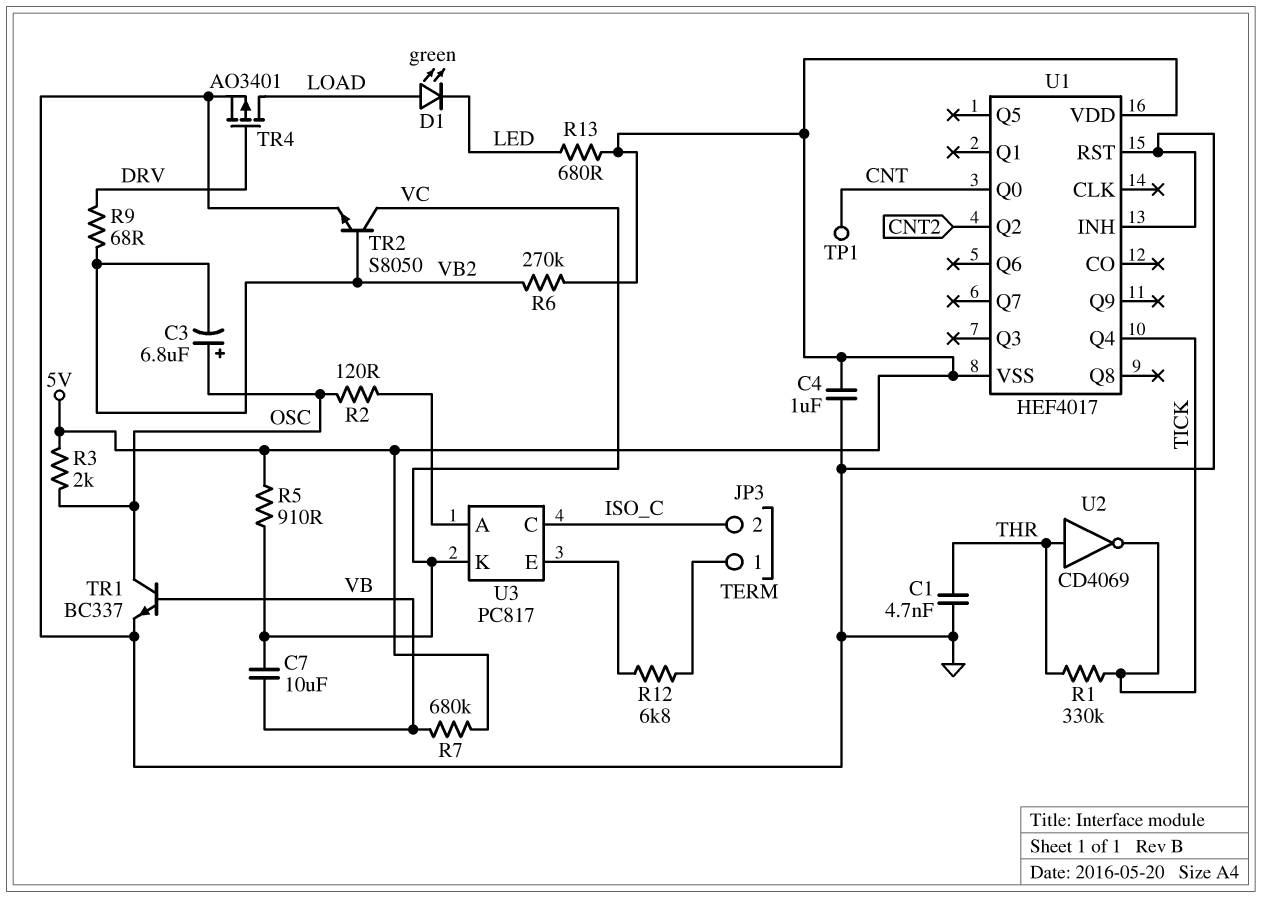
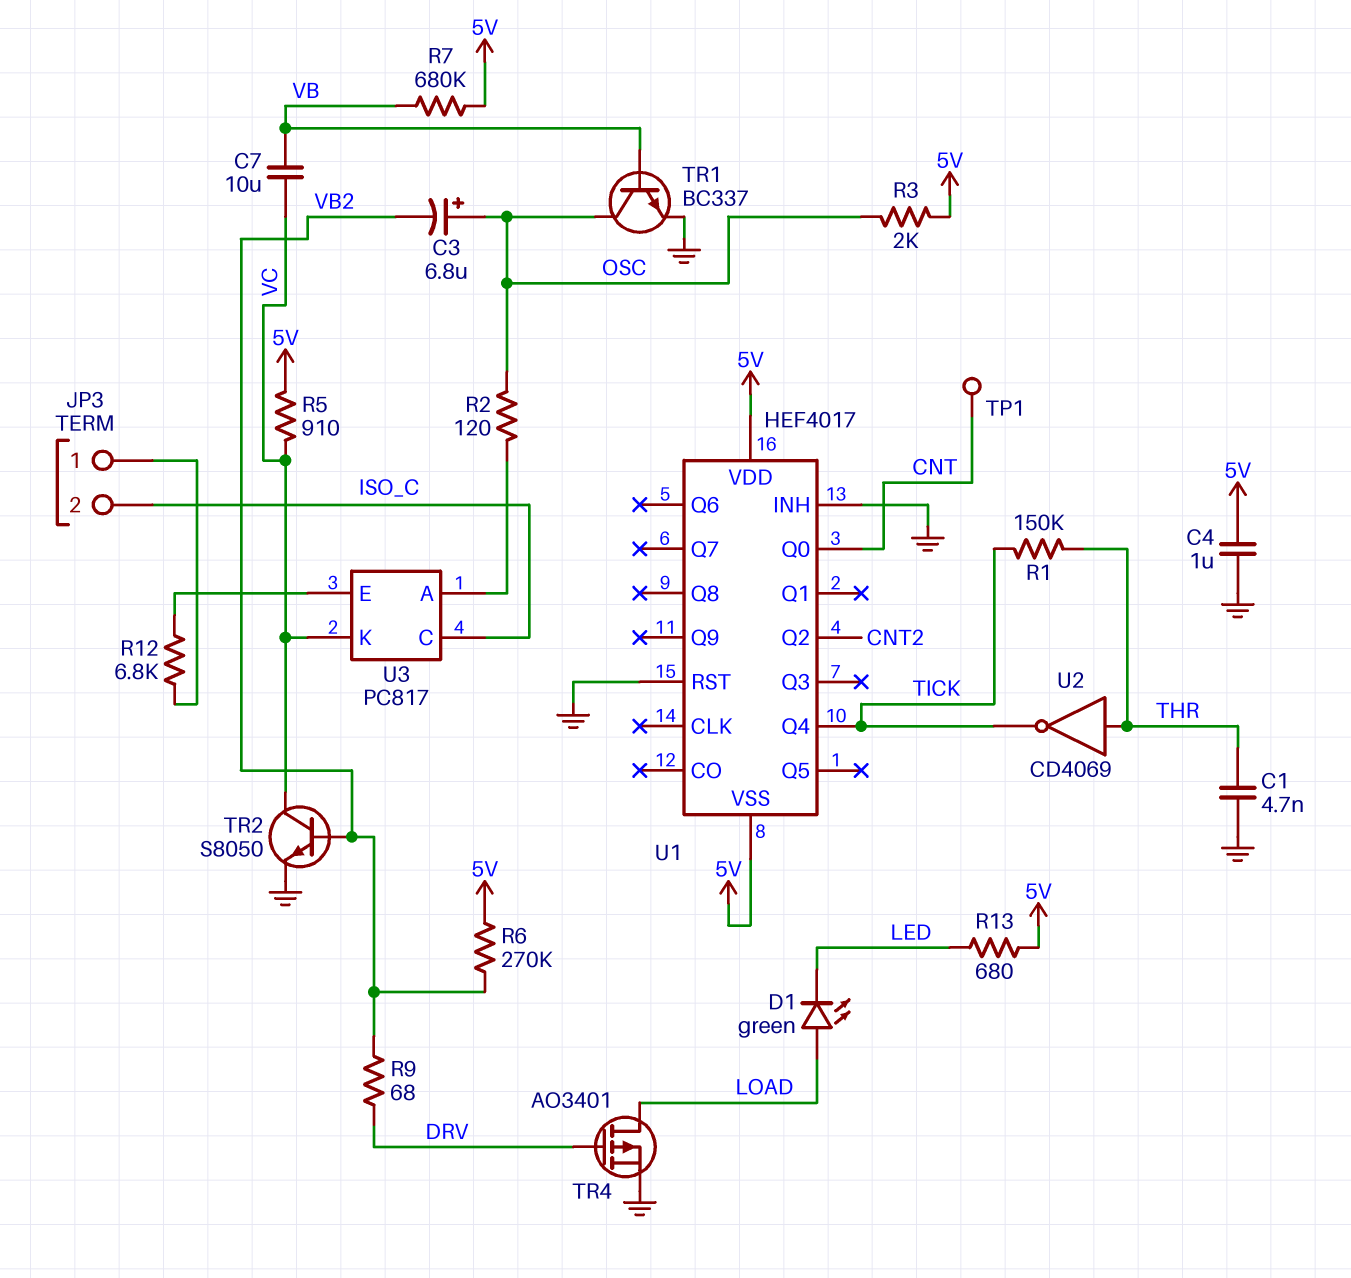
R1: 330k (THR, TICK) -> 150k (THR, TICK)

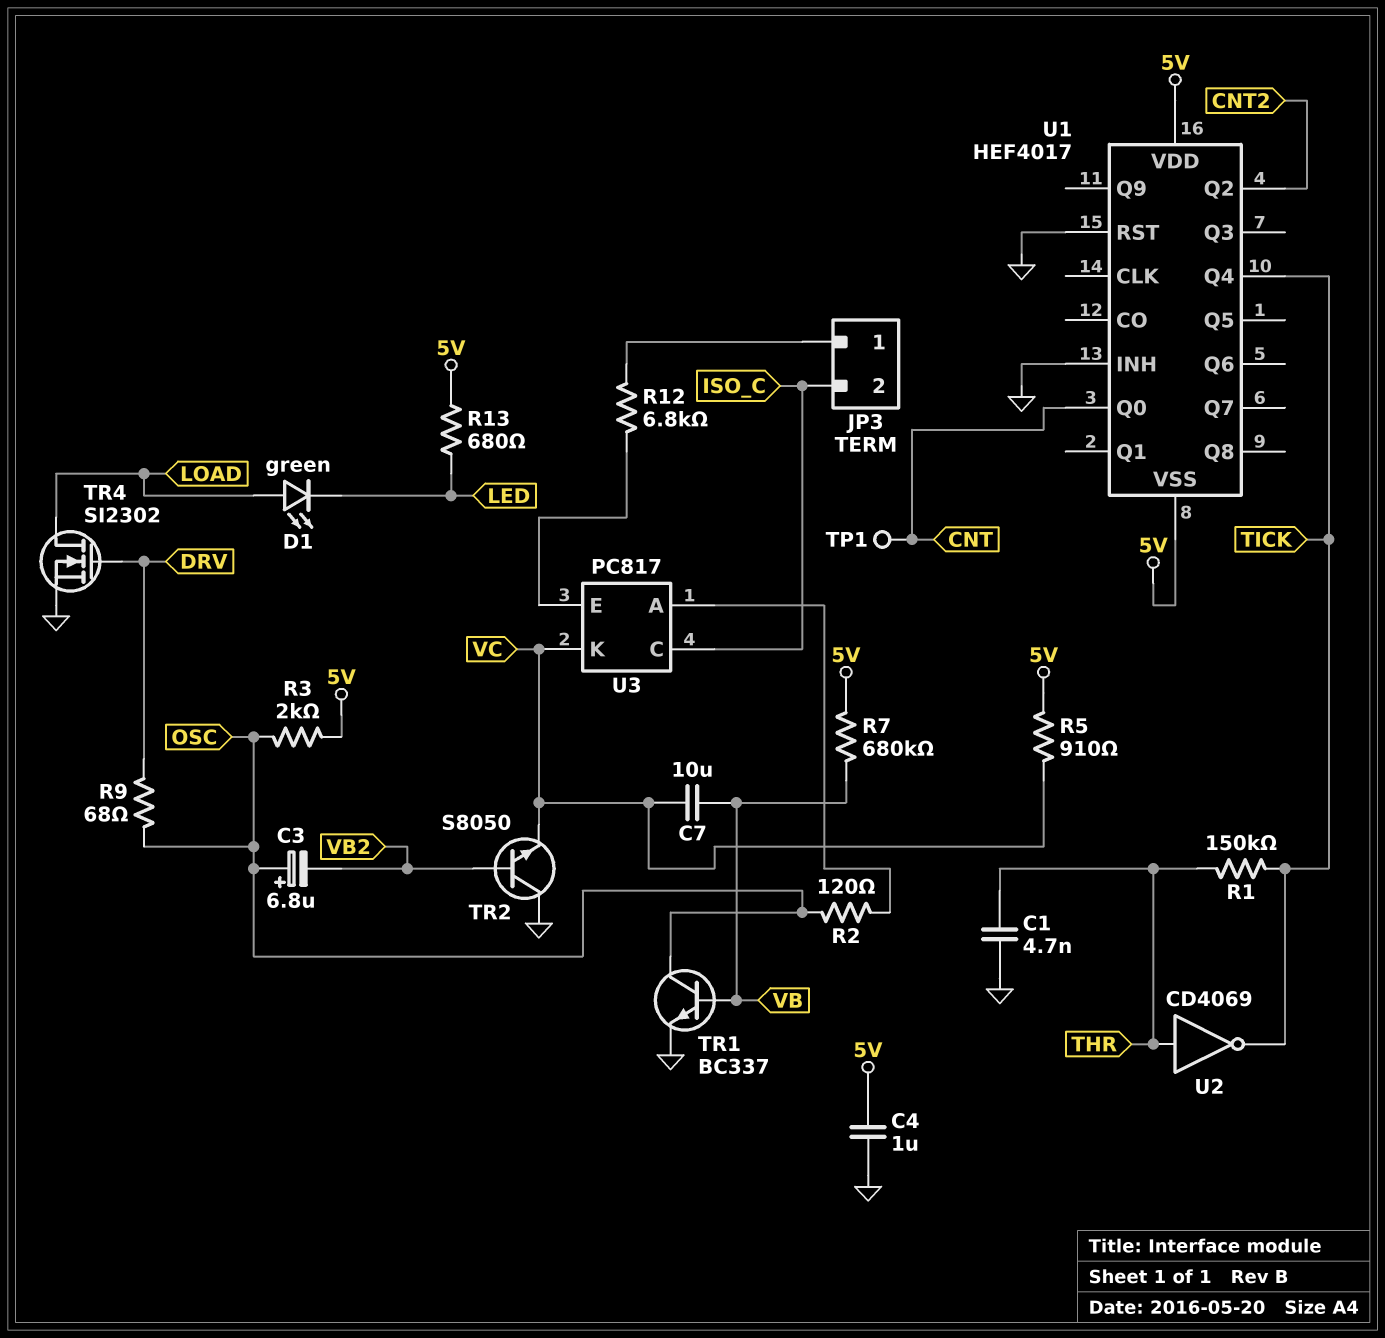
R6: 270k (5V, VB2) -> none
R9: 68 (DRV, VB2) -> 68 (DRV, OSC)
TR2: NPN S8050 (B VB2, C VC, E GND) -> NPN S8050 (B VB2, C GND, E VC)
TR4: PMOS AO3401 (G DRV, D LOAD, S GND) -> NMOS SI2302 (G DRV, D LOAD, S GND)

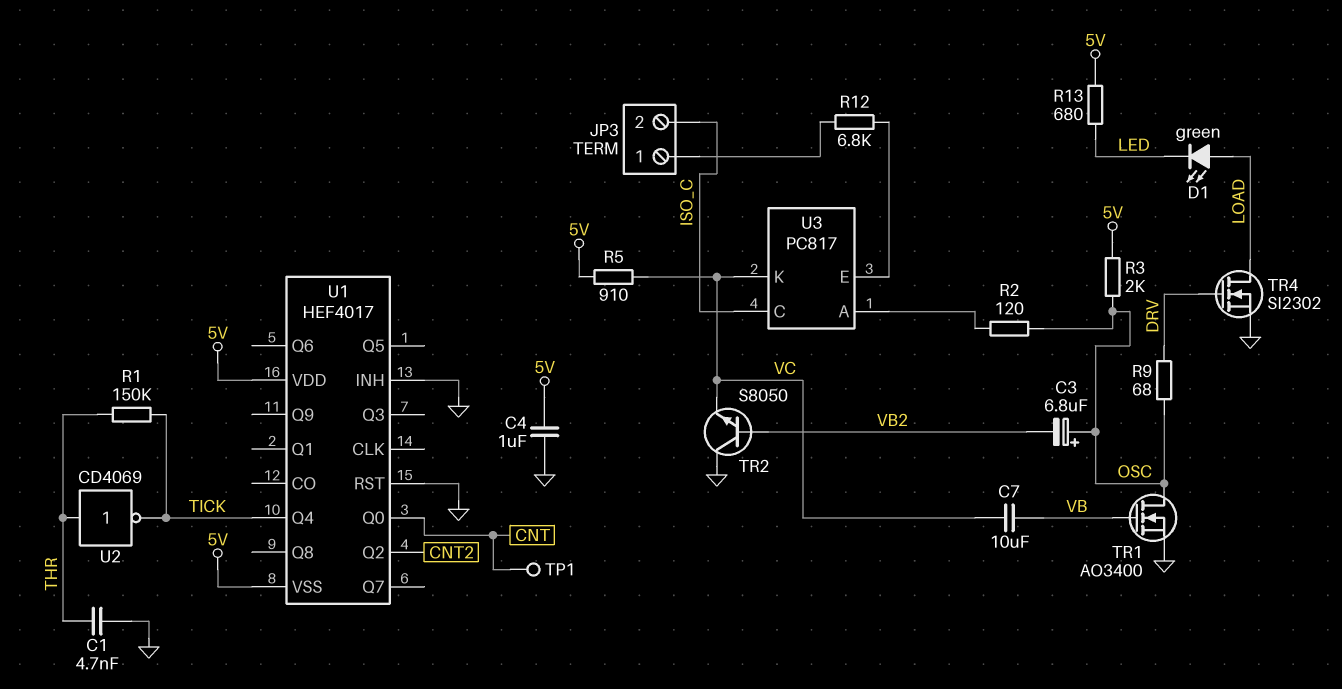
R7: 680k (5V, VB) -> none
TR1: NPN BC337 (B VB, C OSC, E GND) -> NMOS AO3400 (G VB, D OSC, S GND)

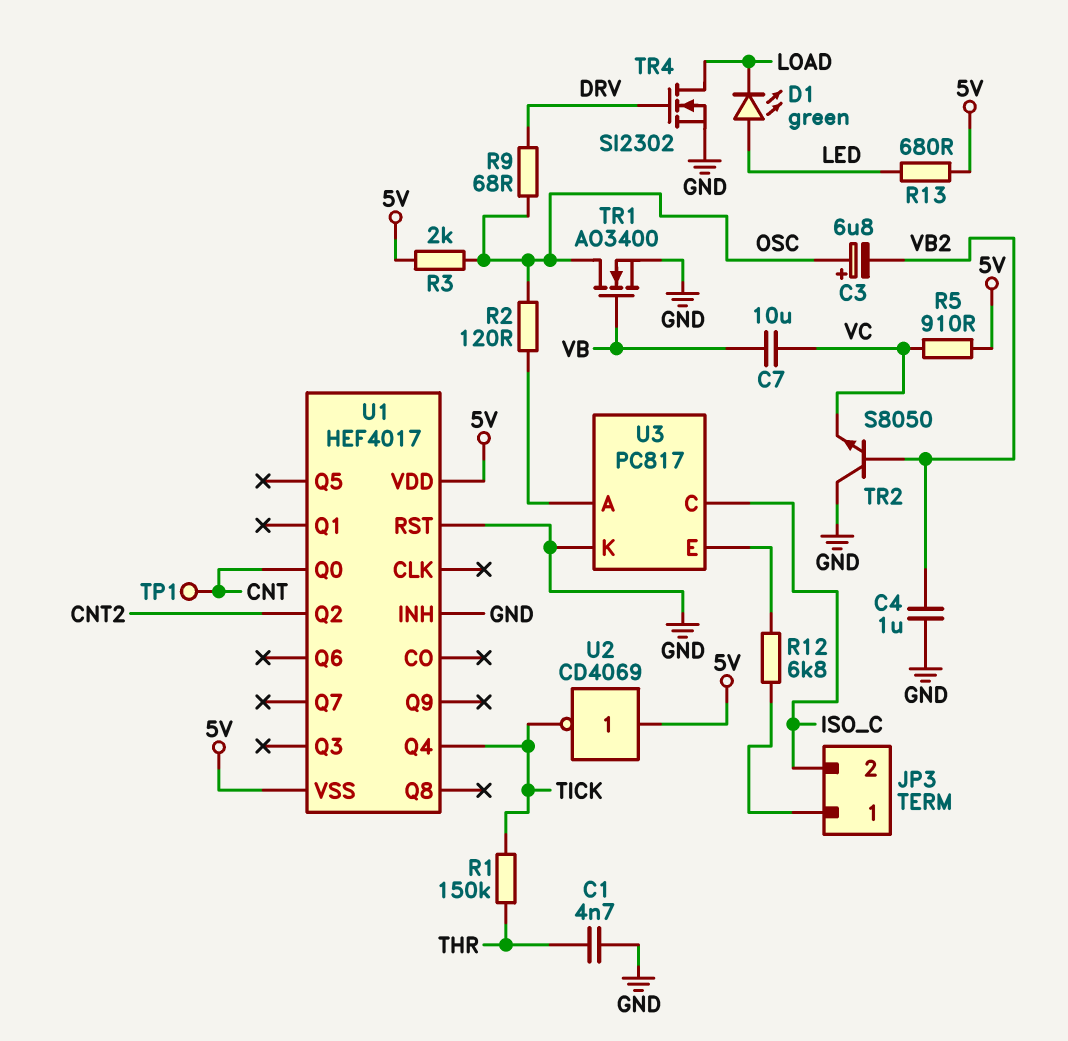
C4: 1uF (5V, GND) -> 1uF (GND, VB2)
D1: LED green (A LOAD, K LED) -> LED green (A LED, K LOAD)
U2: NOT CD4069 (in THR, out TICK) -> NOT CD4069 (in 5V, out TICK)
U3 pin K: VC -> GND

